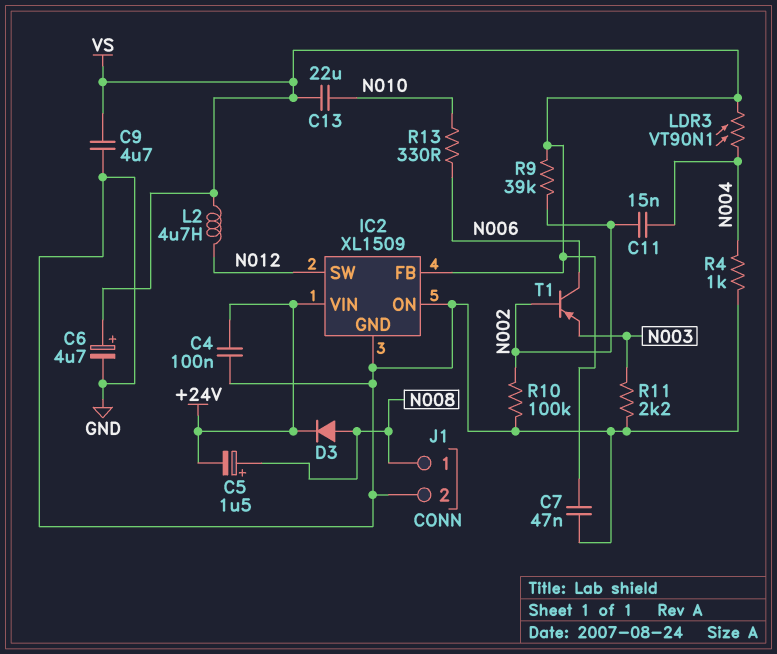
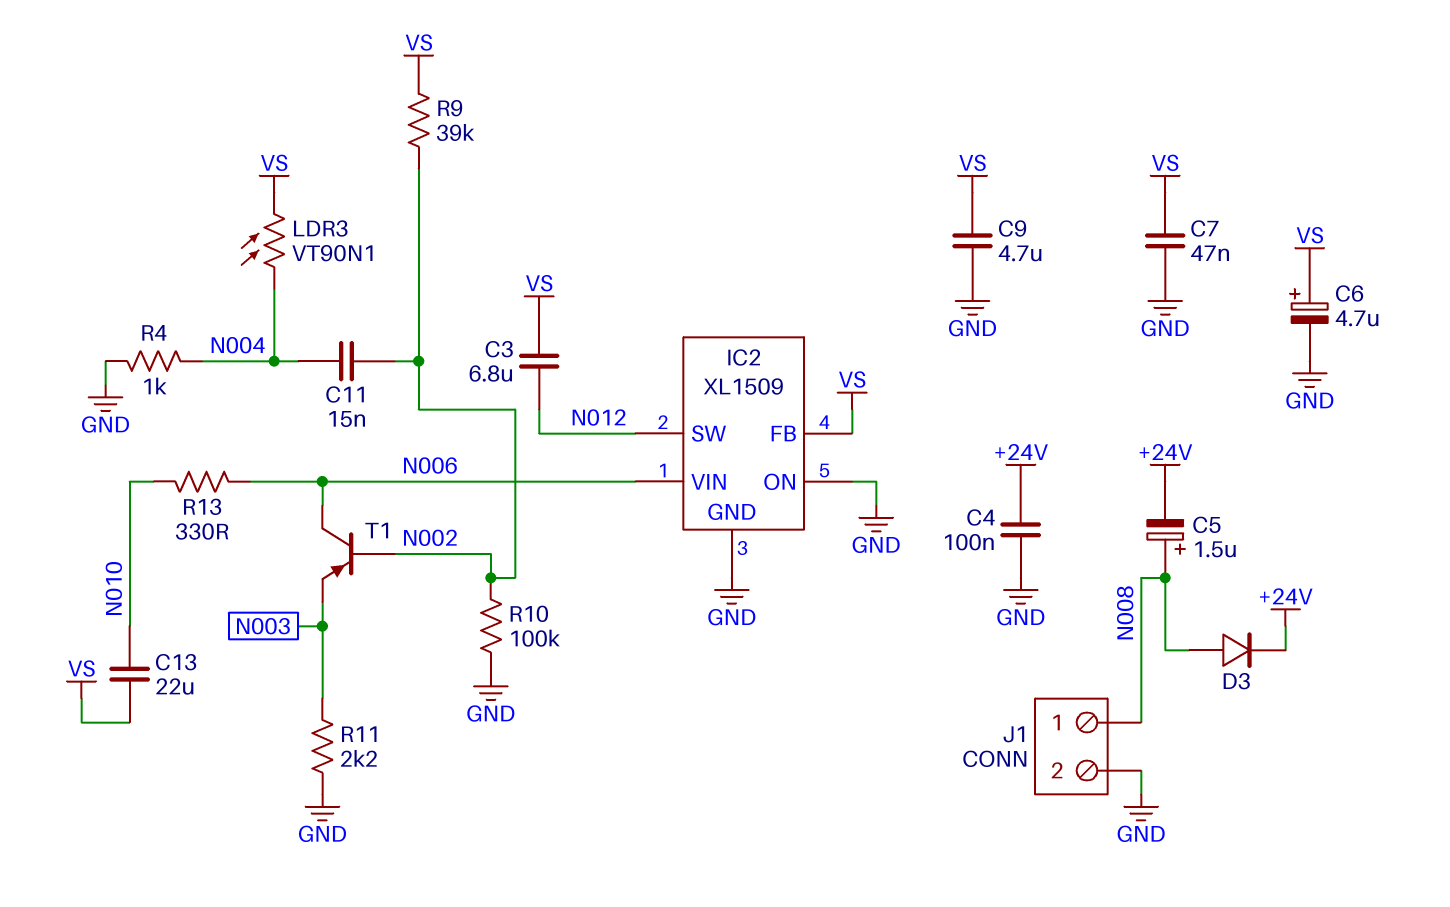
C3: none -> 6.8uF (N012, VS)
IC2 pin VIN: +24V -> N006
L2: 4.7uH (N012, VS) -> none

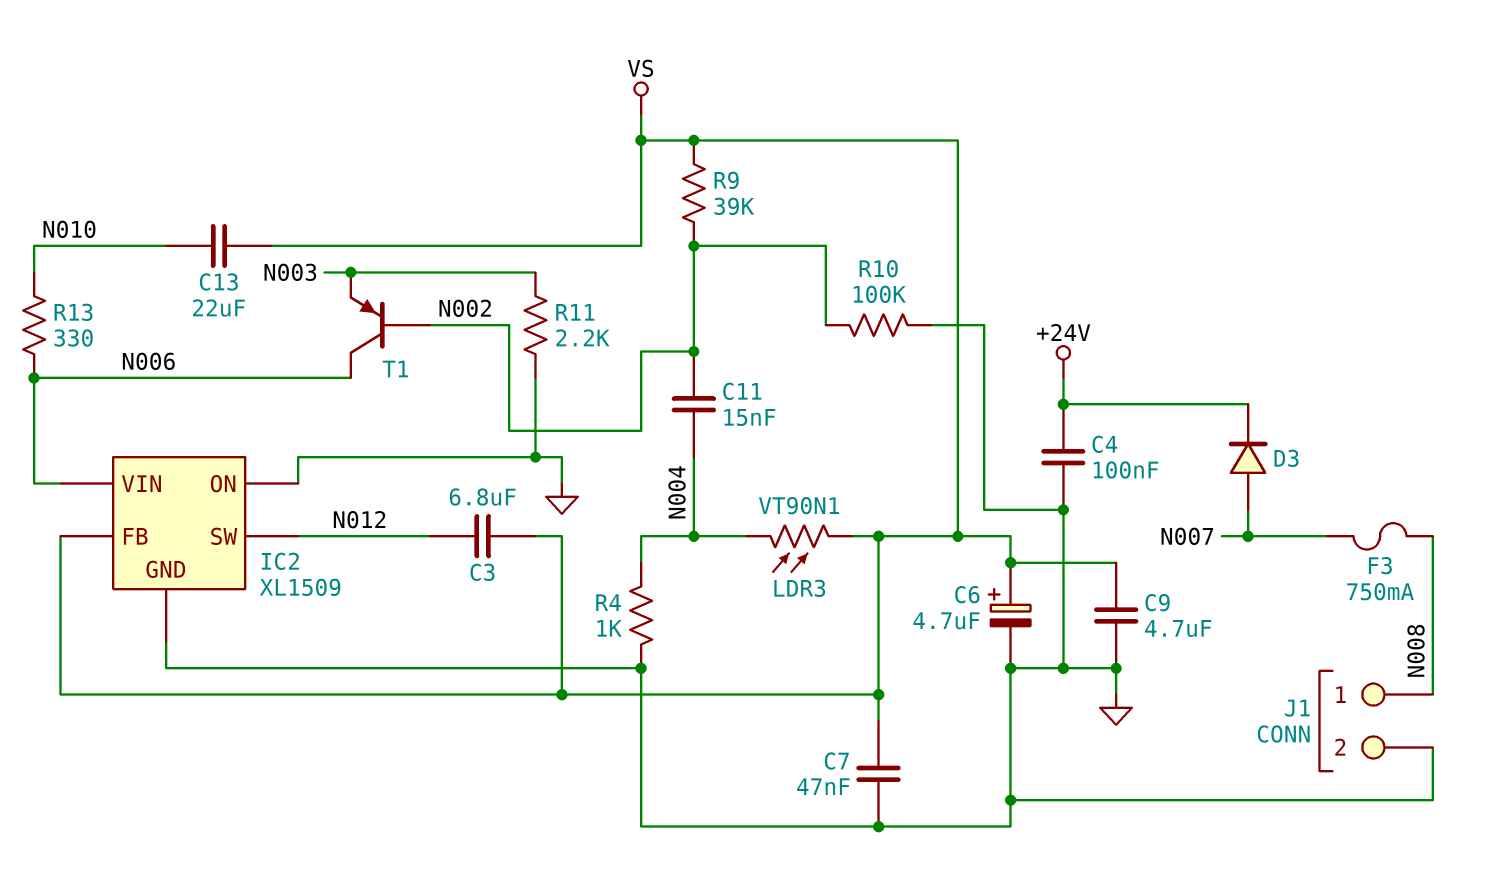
C5: 1.5uF (plus N008, minus +24V) -> none
D3: diode (A N008, K +24V) -> diode (A N007, K +24V)
F3: none -> 750mA (N007, N008)

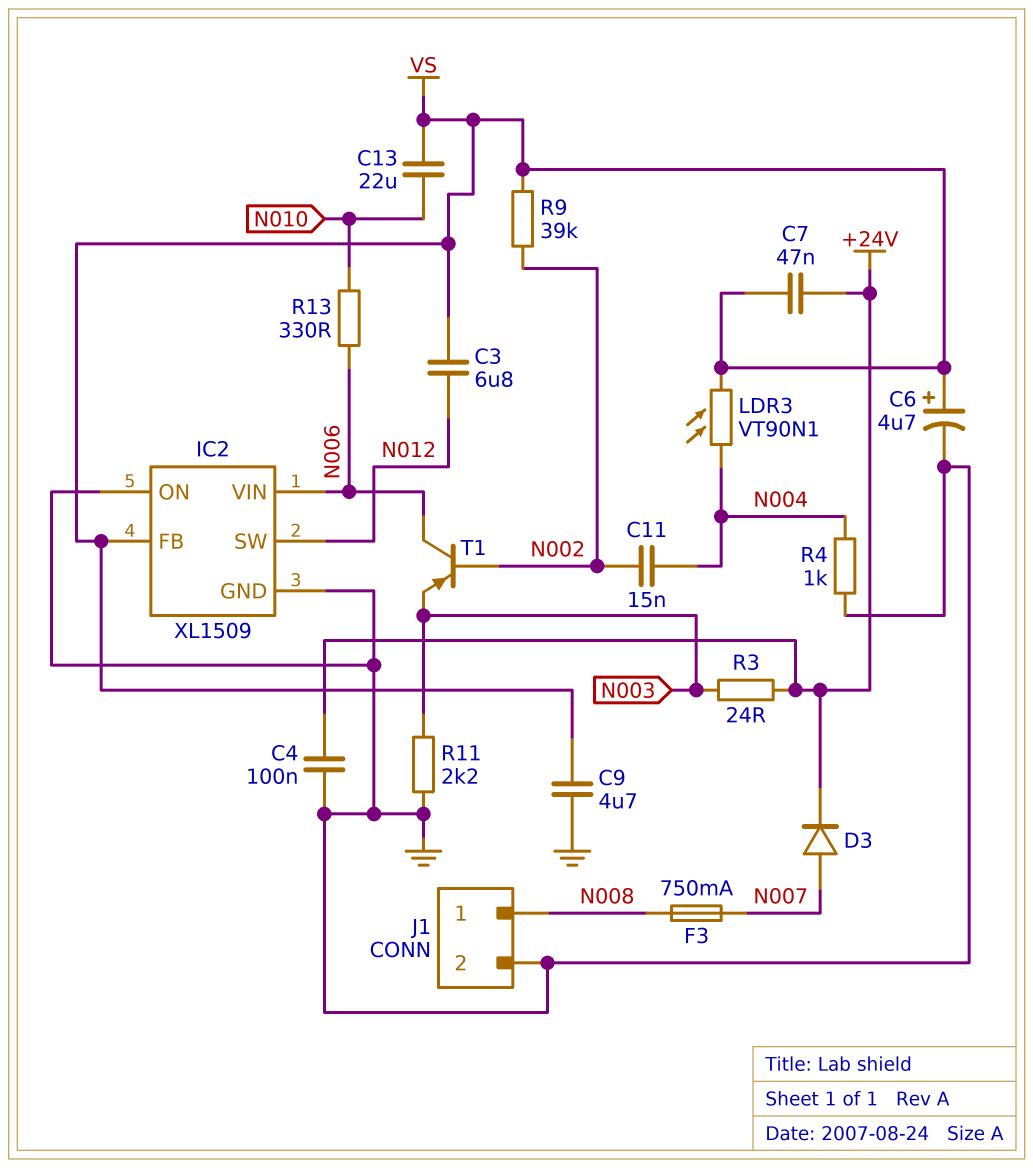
C7: 47nF (GND, VS) -> 47nF (+24V, VS)
R3: none -> 24 (+24V, N003)
R10: 100k (GND, N002) -> none

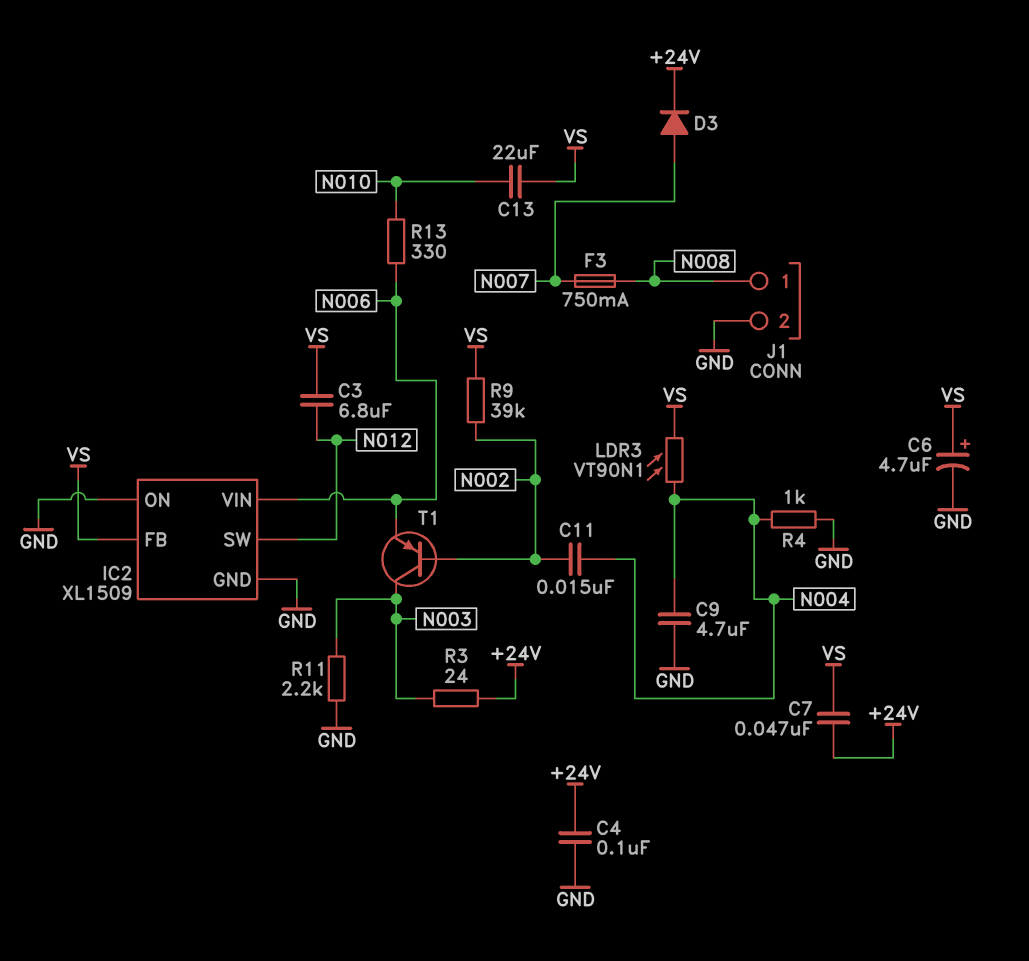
C9: 4.7uF (GND, VS) -> 4.7uF (GND, N004)
T1: PNP (B N002, C N006, E N003) -> PNP (B N002, C N003, E N006)

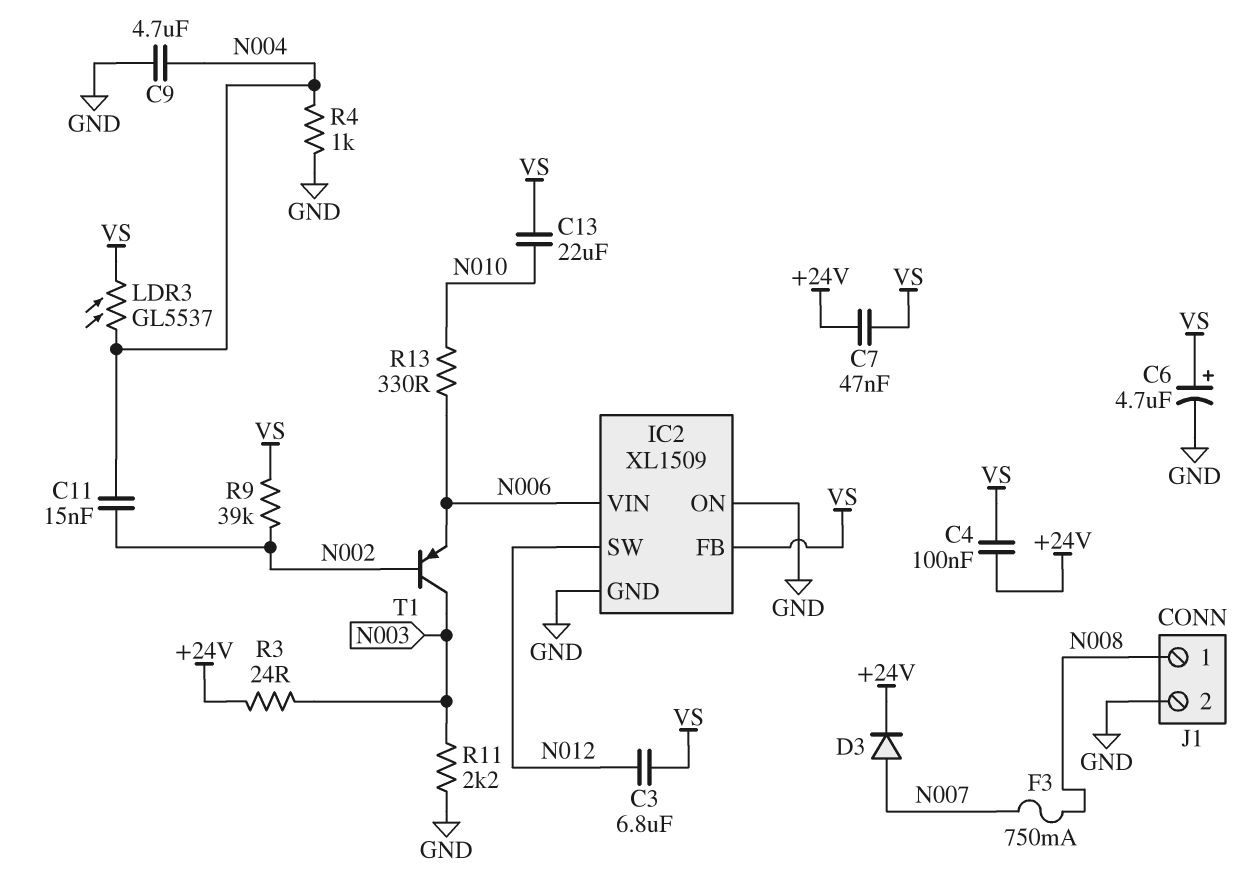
C4: 100nF (+24V, GND) -> 100nF (+24V, VS)
LDR3: VT90N1 (N004, VS) -> GL5537 (N004, VS)

